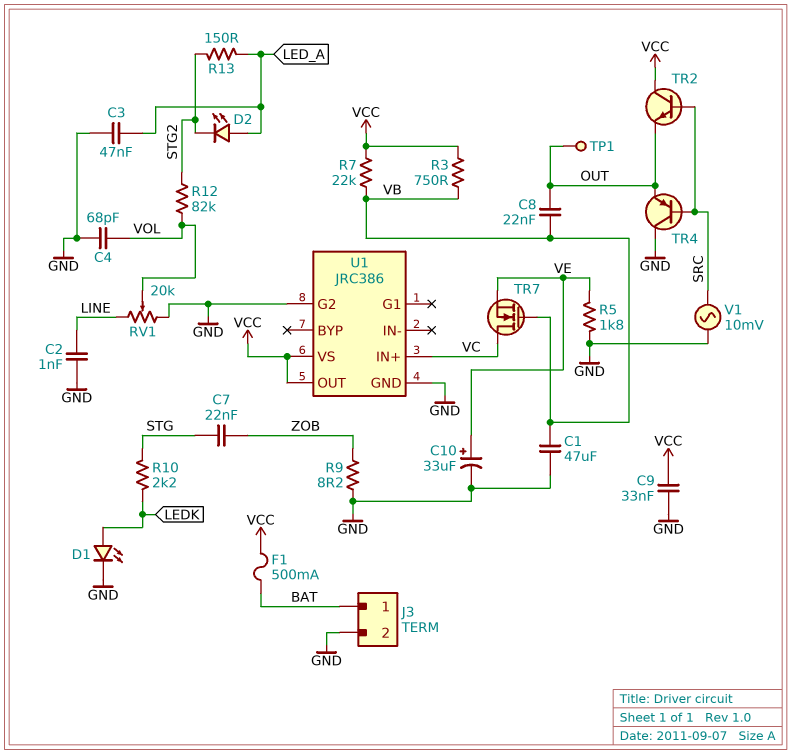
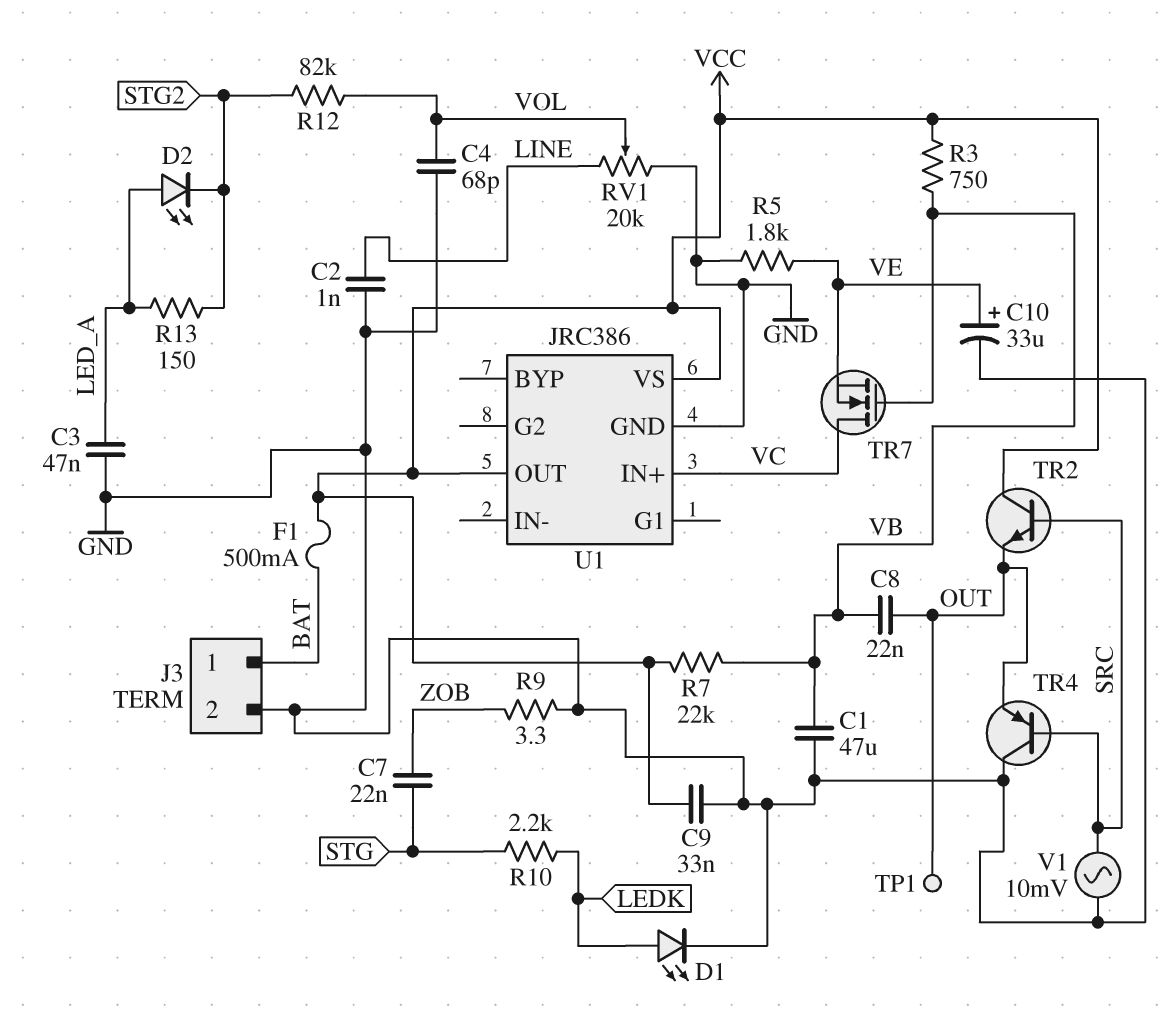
R9: 8.2 (GND, ZOB) -> 3.3 (GND, ZOB)
U1 pin G2: GND -> none

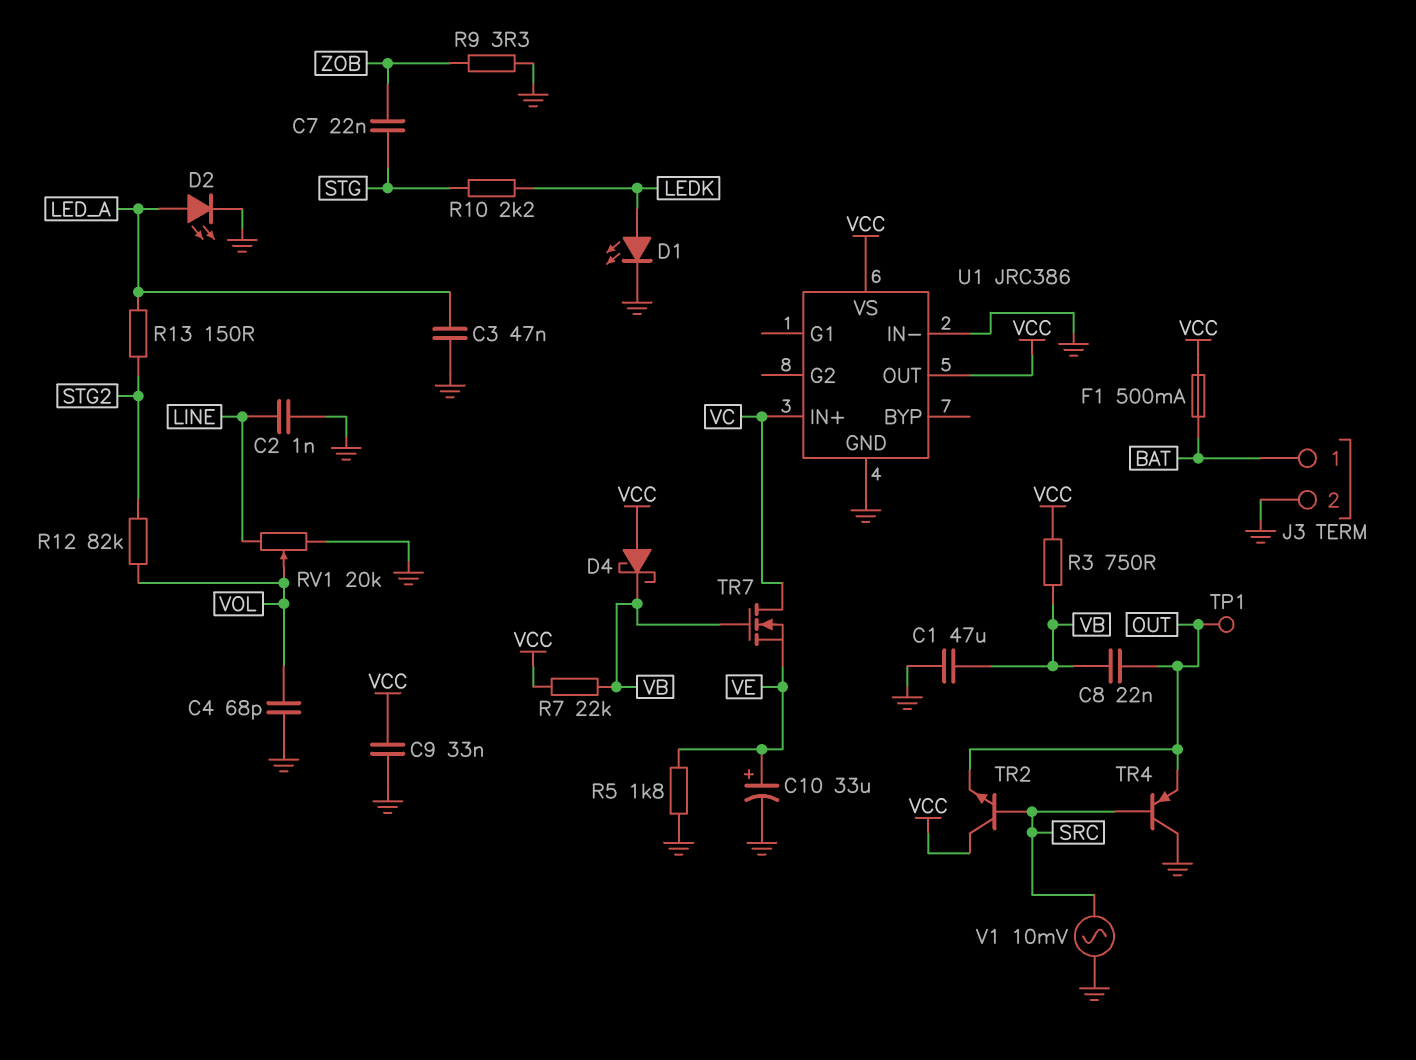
D2: LED (A LED_A, K STG2) -> LED (A LED_A, K GND)
D4: none -> schottky (A VCC, K VB)
U1 pin IN-: none -> GND

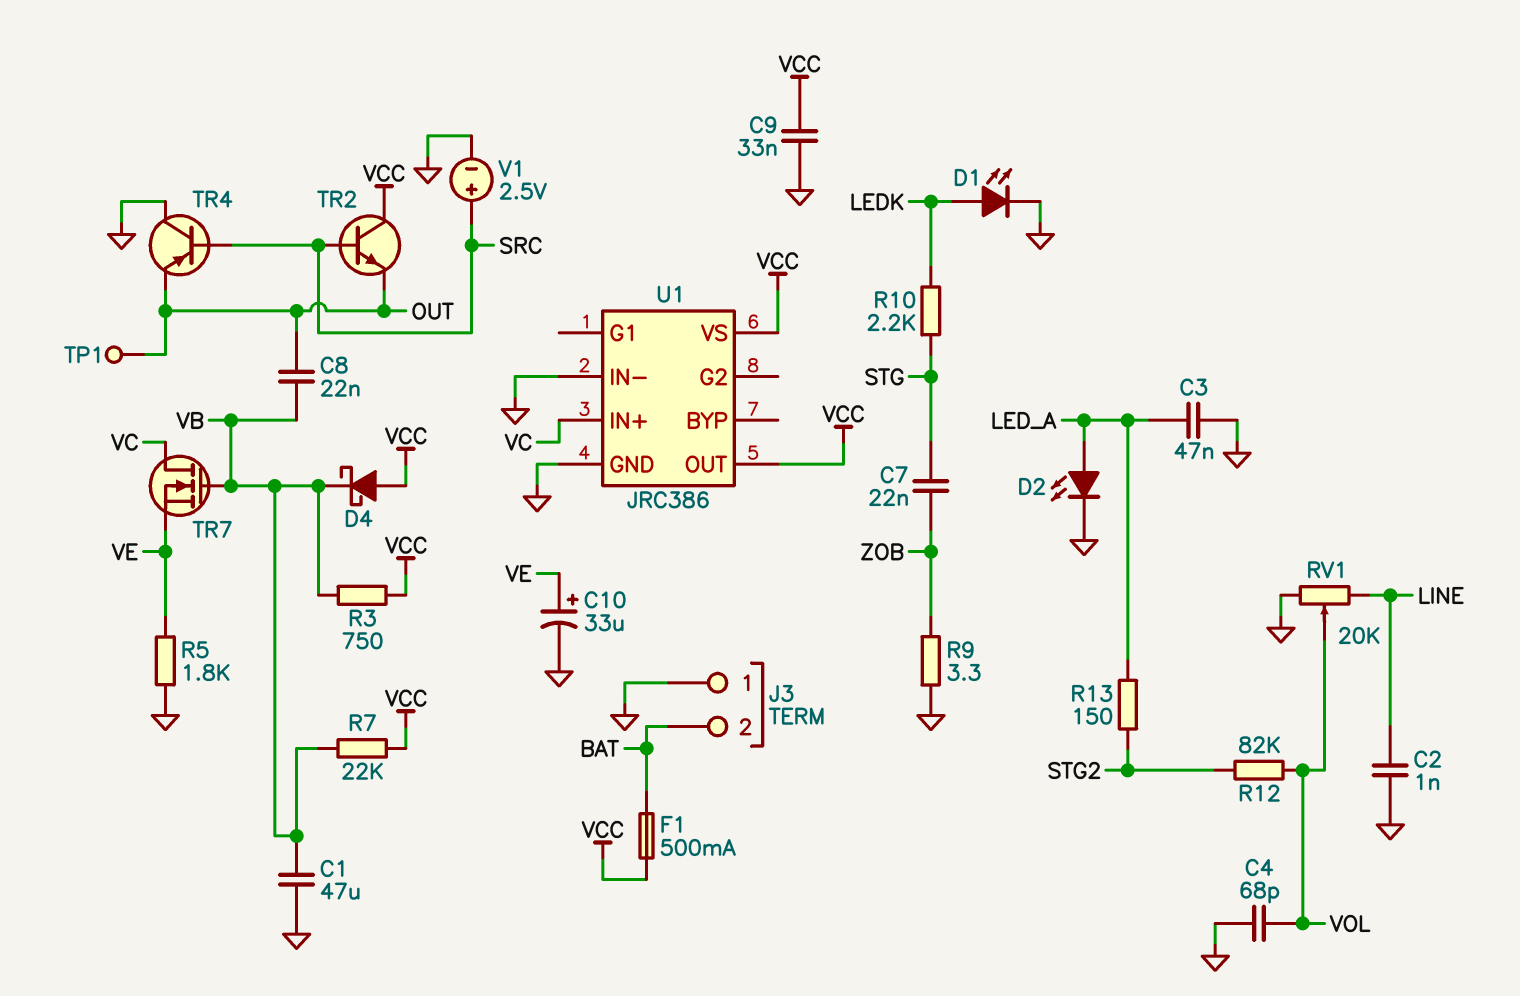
J3 pin 1: BAT -> GND
J3 pin 2: GND -> BAT
V1: AC 10mV (GND, SRC) -> 2.5V (plus SRC, minus GND)

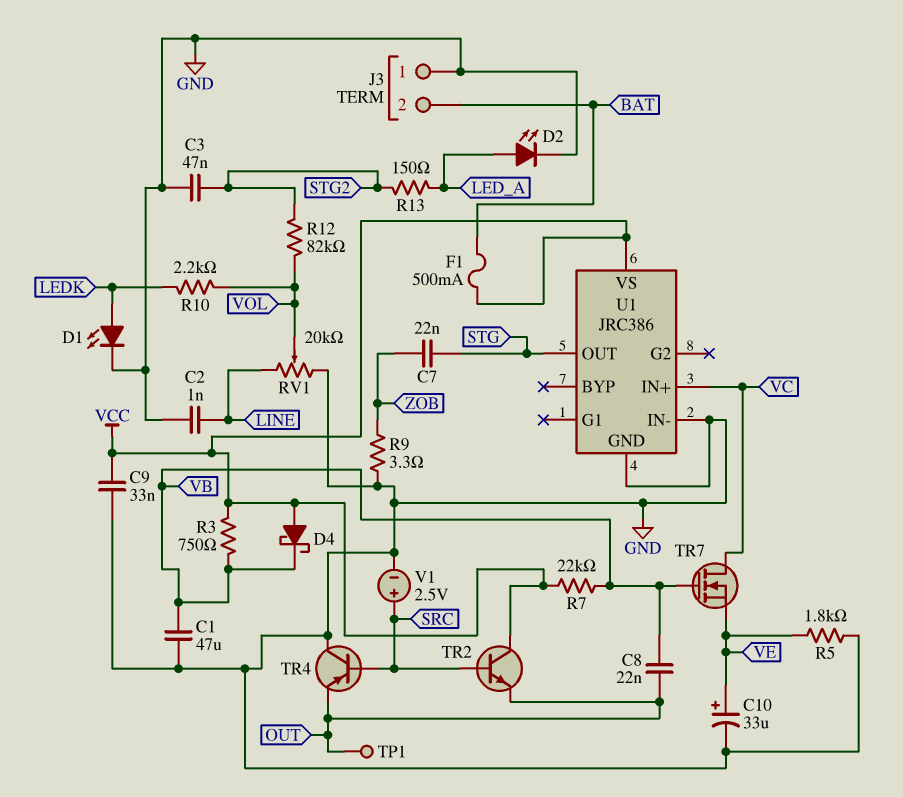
C3: 47nF (GND, LED_A) -> 47nF (GND, STG2)
C4: 68pF (GND, VOL) -> none
R10: 2.2k (LEDK, STG) -> 2.2k (LEDK, VOL)
U1 pin OUT: VCC -> STG

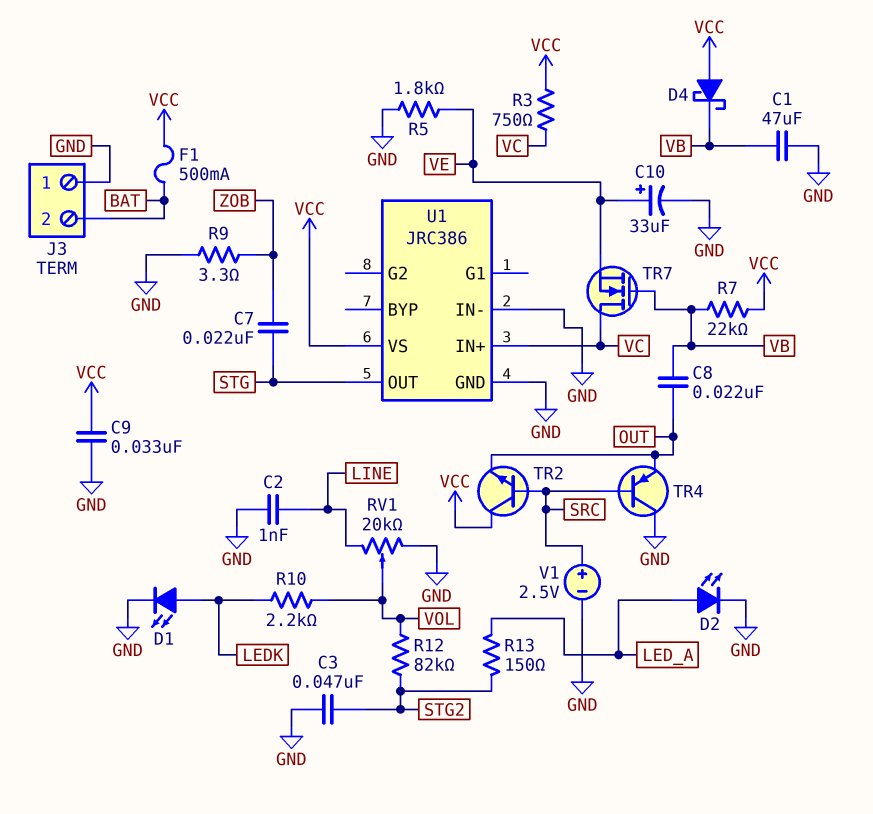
R3: 750 (VB, VCC) -> 750 (VC, VCC)
TP1: test point (OUT) -> none

